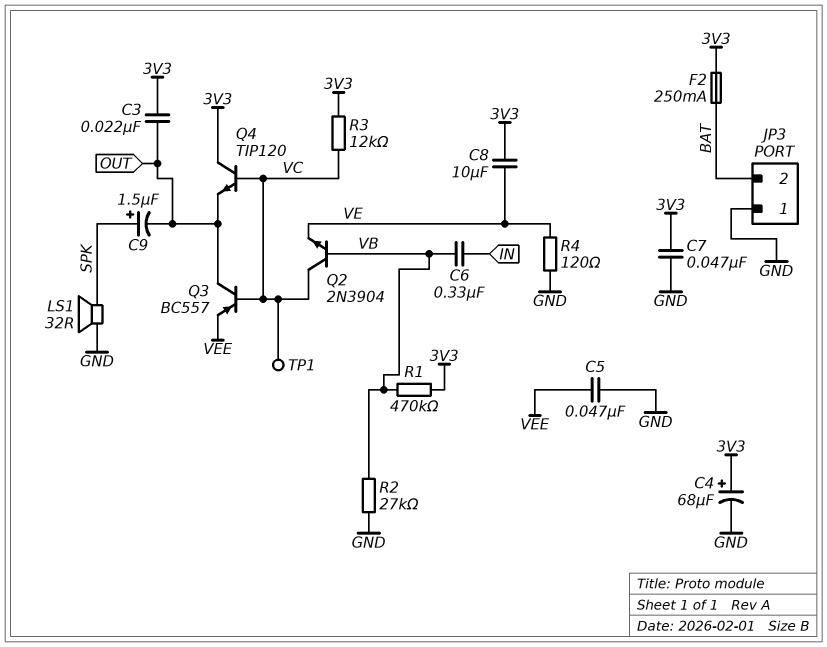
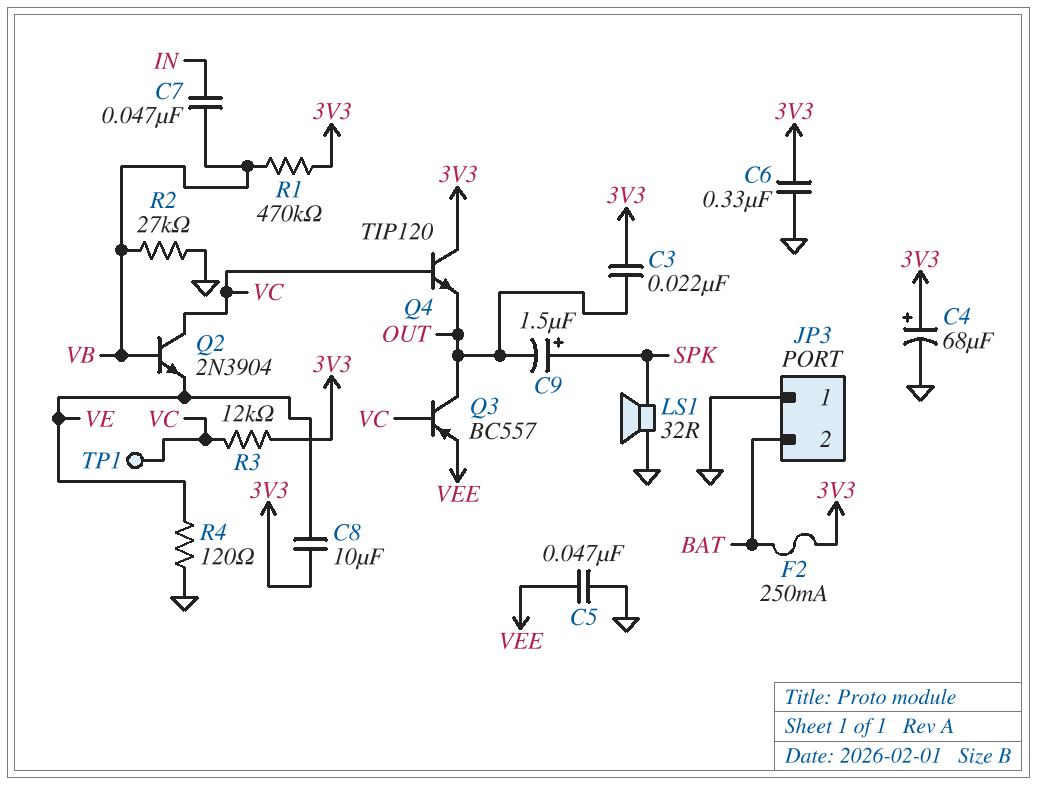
C6: 330nF (IN, VB) -> 330nF (3V3, GND)
C7: 47nF (3V3, GND) -> 47nF (IN, VB)

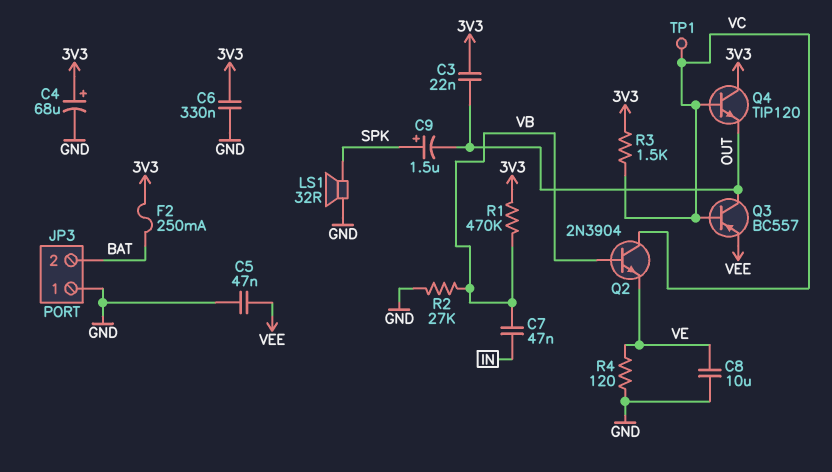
C8: 10uF (3V3, VE) -> 10uF (GND, VE)
R3: 12k (3V3, VC) -> 1.5k (3V3, VC)

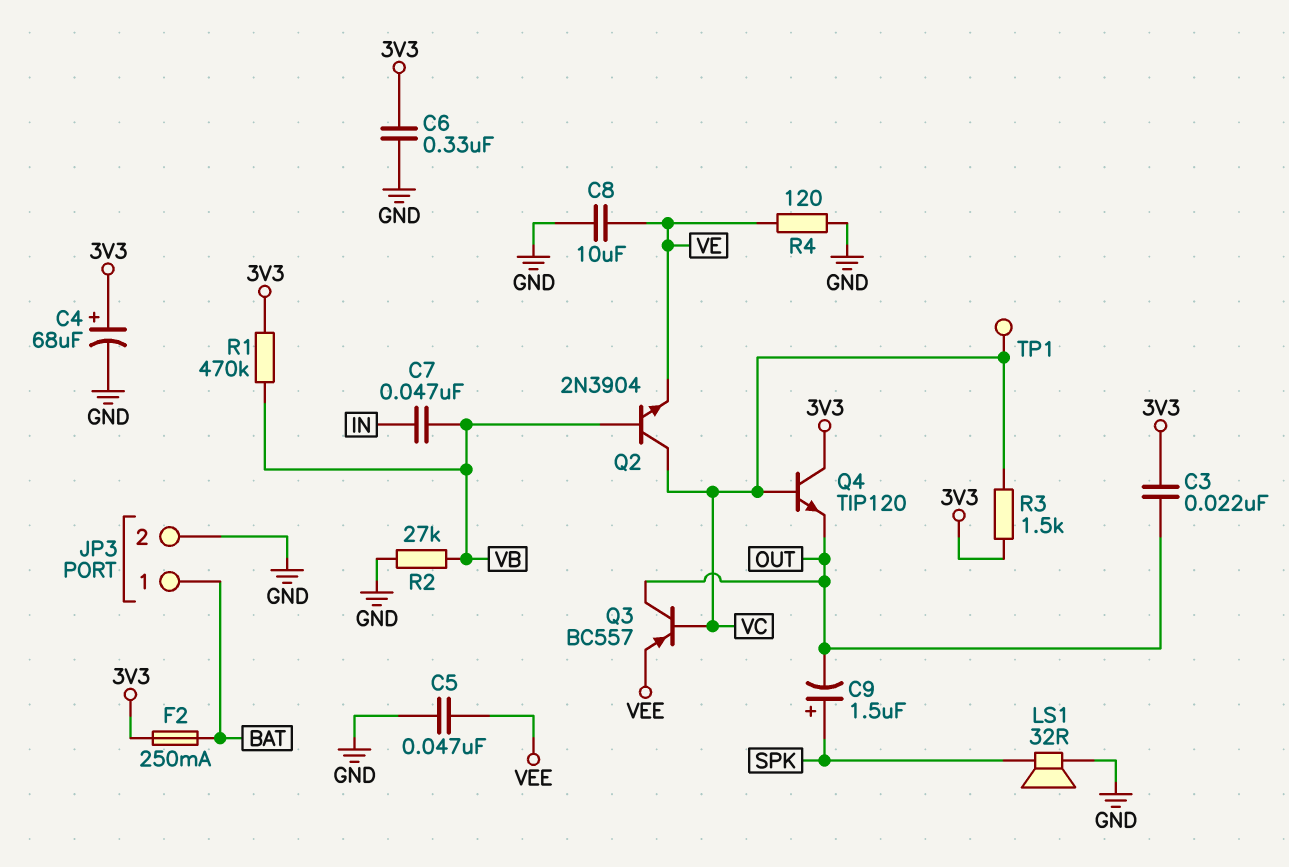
JP3 pin 1: GND -> BAT
JP3 pin 2: BAT -> GND

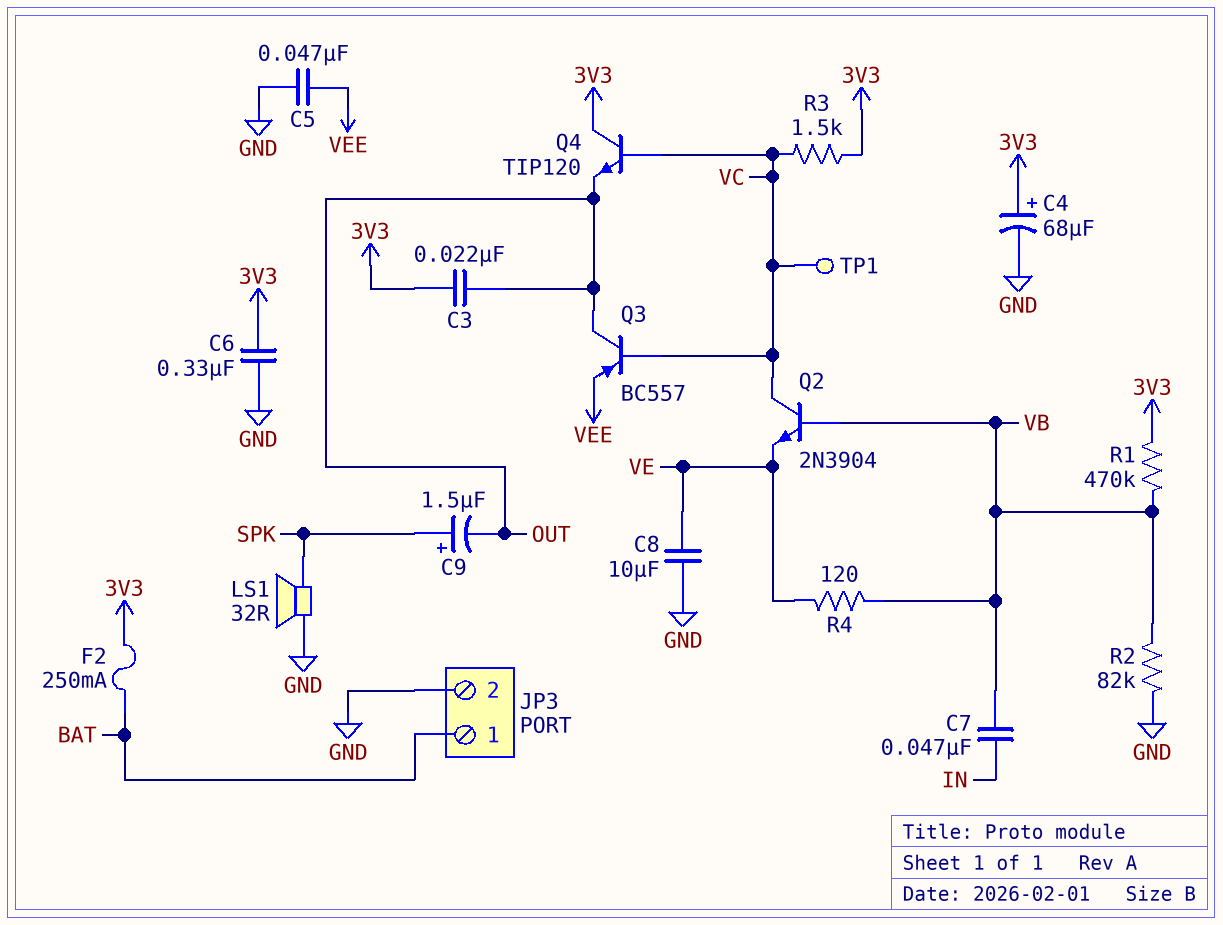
R2: 27k (GND, VB) -> 82k (GND, VB)
R4: 120 (GND, VE) -> 120 (VB, VE)

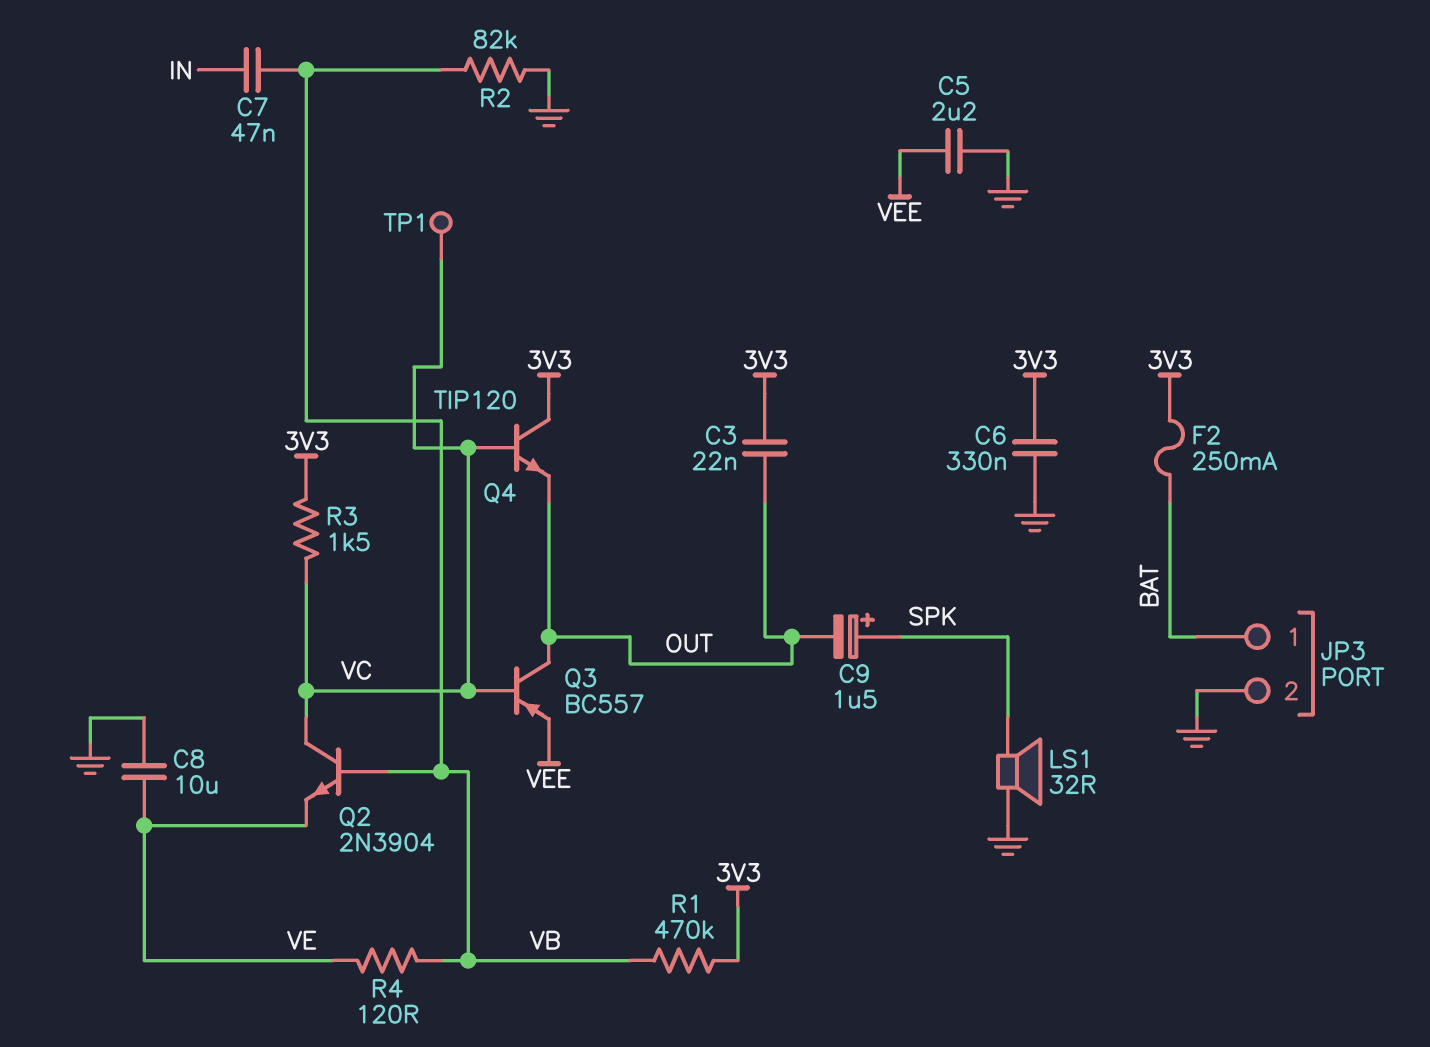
C4: 68uF (plus 3V3, minus GND) -> none
C5: 47nF (GND, VEE) -> 2.2uF (GND, VEE)

